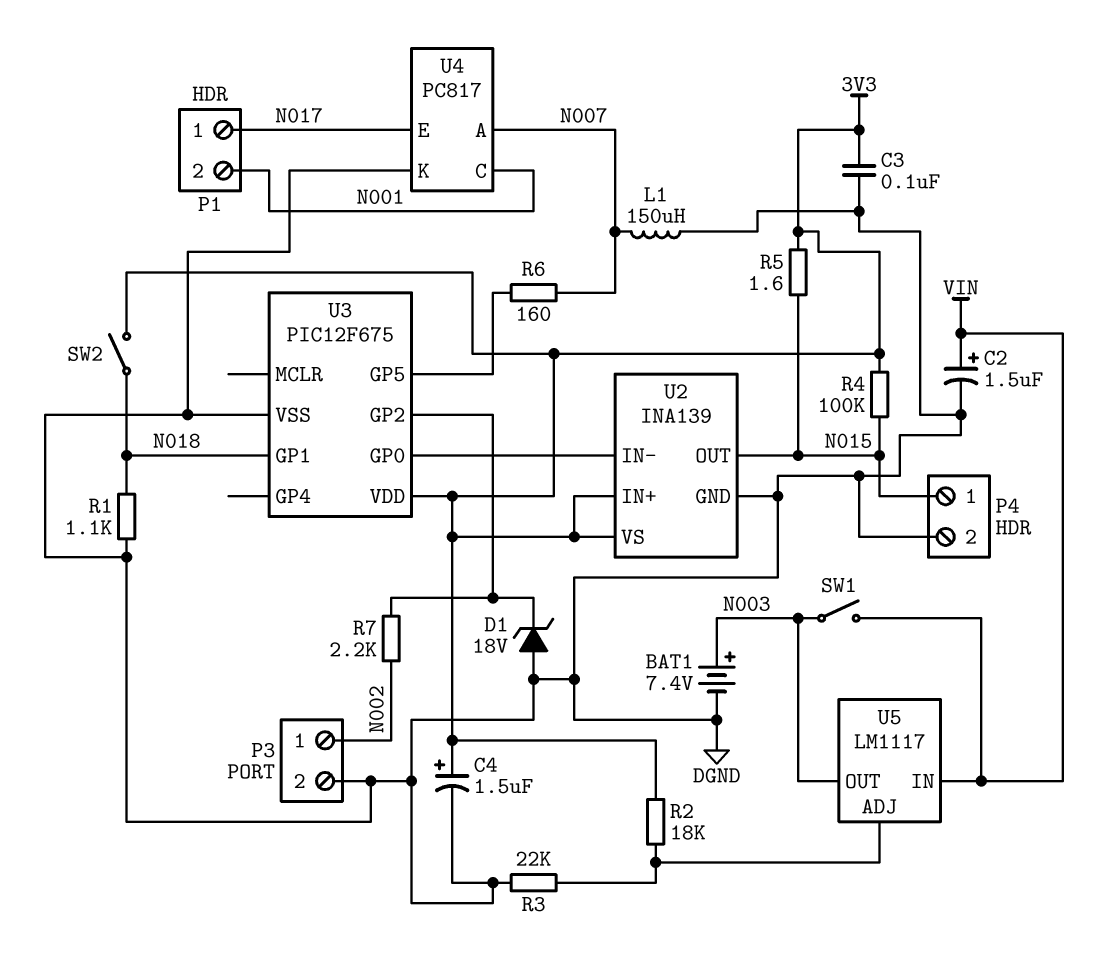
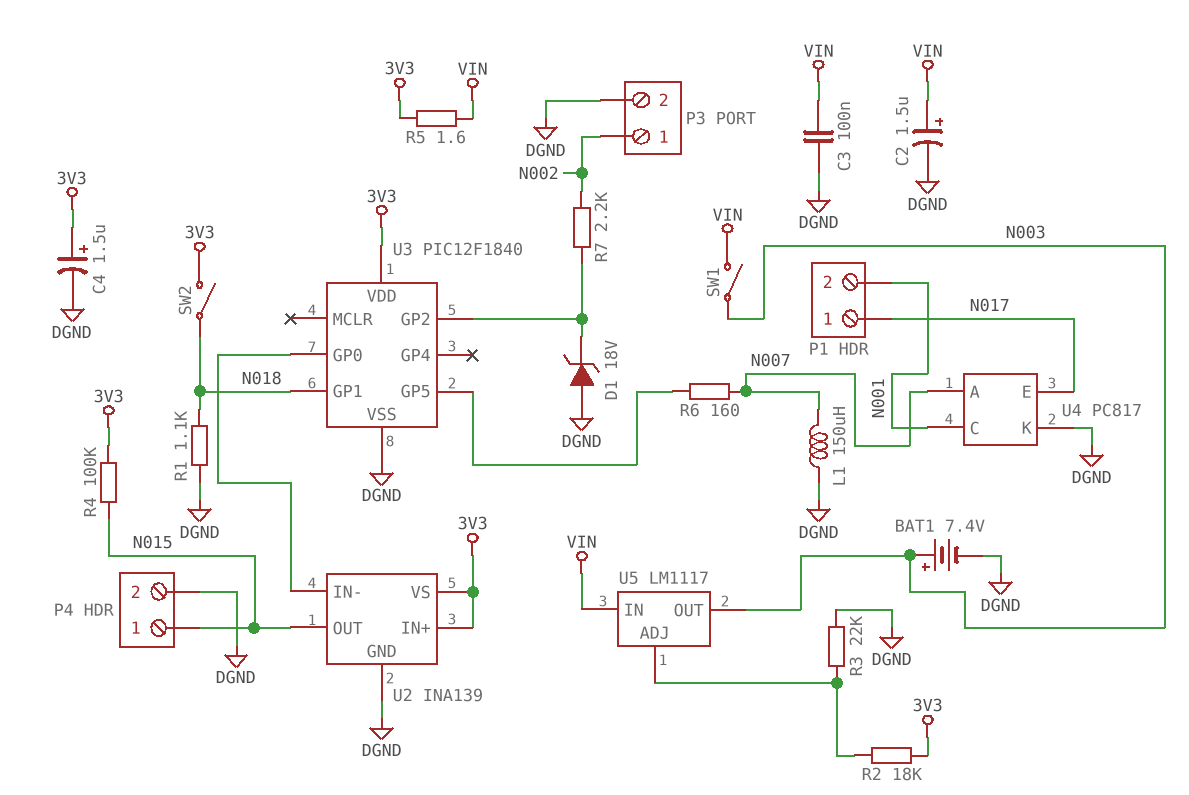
C3: 100nF (3V3, DGND) -> 100nF (DGND, VIN)
R5: 1.6 (3V3, N015) -> 1.6 (3V3, VIN)
U3: PIC12F675 -> PIC12F1840

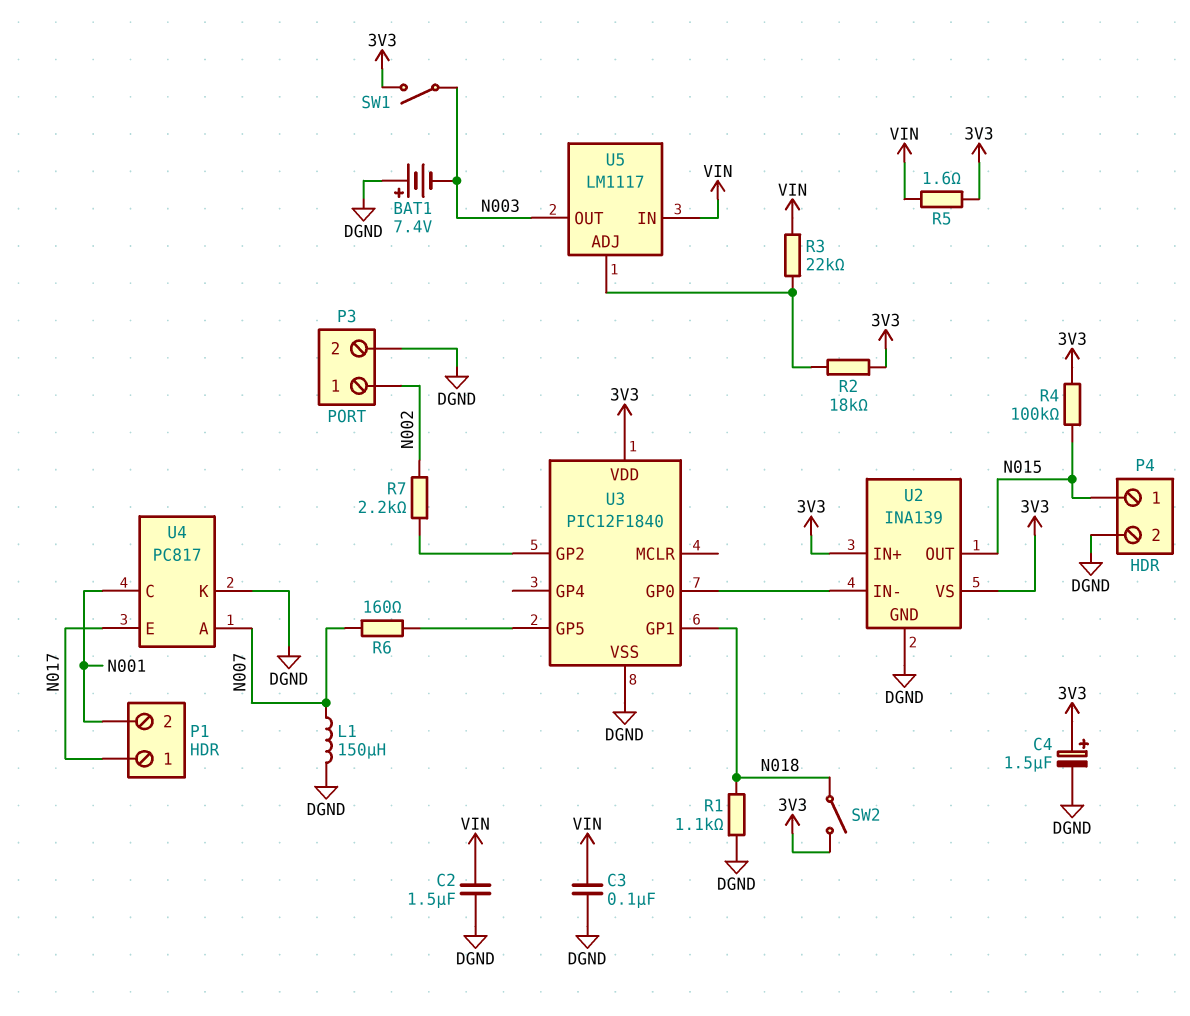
BAT1: 7.4V (plus N003, minus DGND) -> 7.4V (plus DGND, minus N003)
C2: 1.5uF (plus VIN, minus DGND) -> 1.5uF (DGND, VIN)
D1: zener 18V (A DGND, K U3/GP2) -> none
R3: 22k (DGND, U5/ADJ) -> 22k (U5/ADJ, VIN)
SW1: switch (N003, VIN) -> switch (3V3, N003)

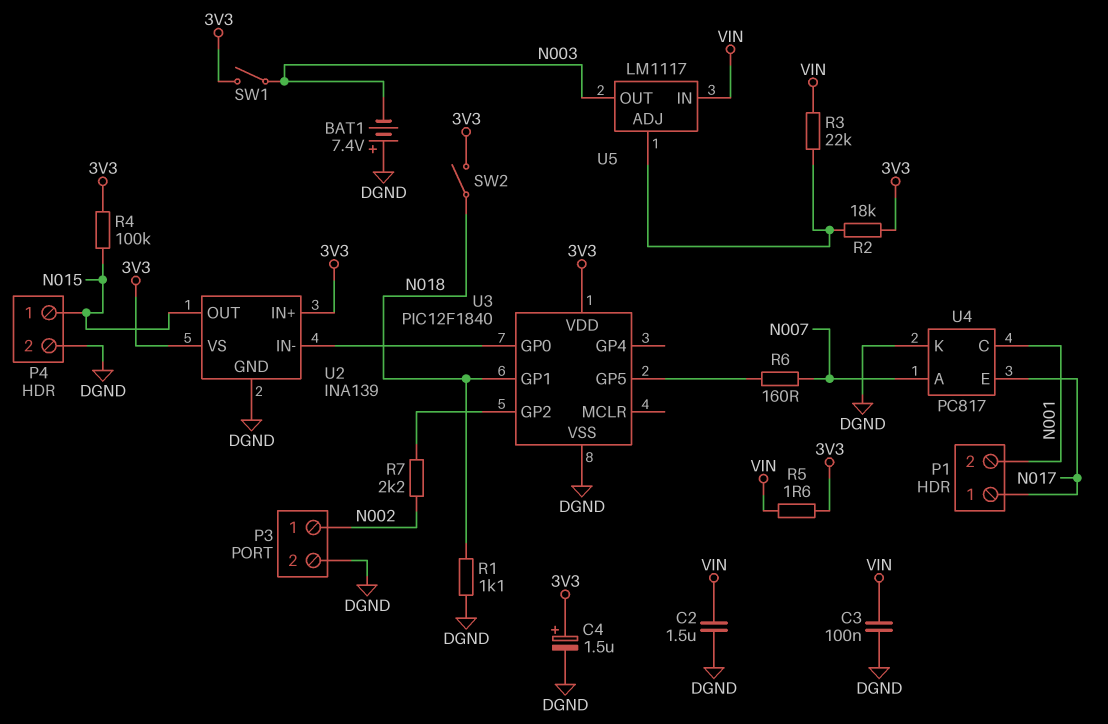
L1: 150uH (DGND, N007) -> none

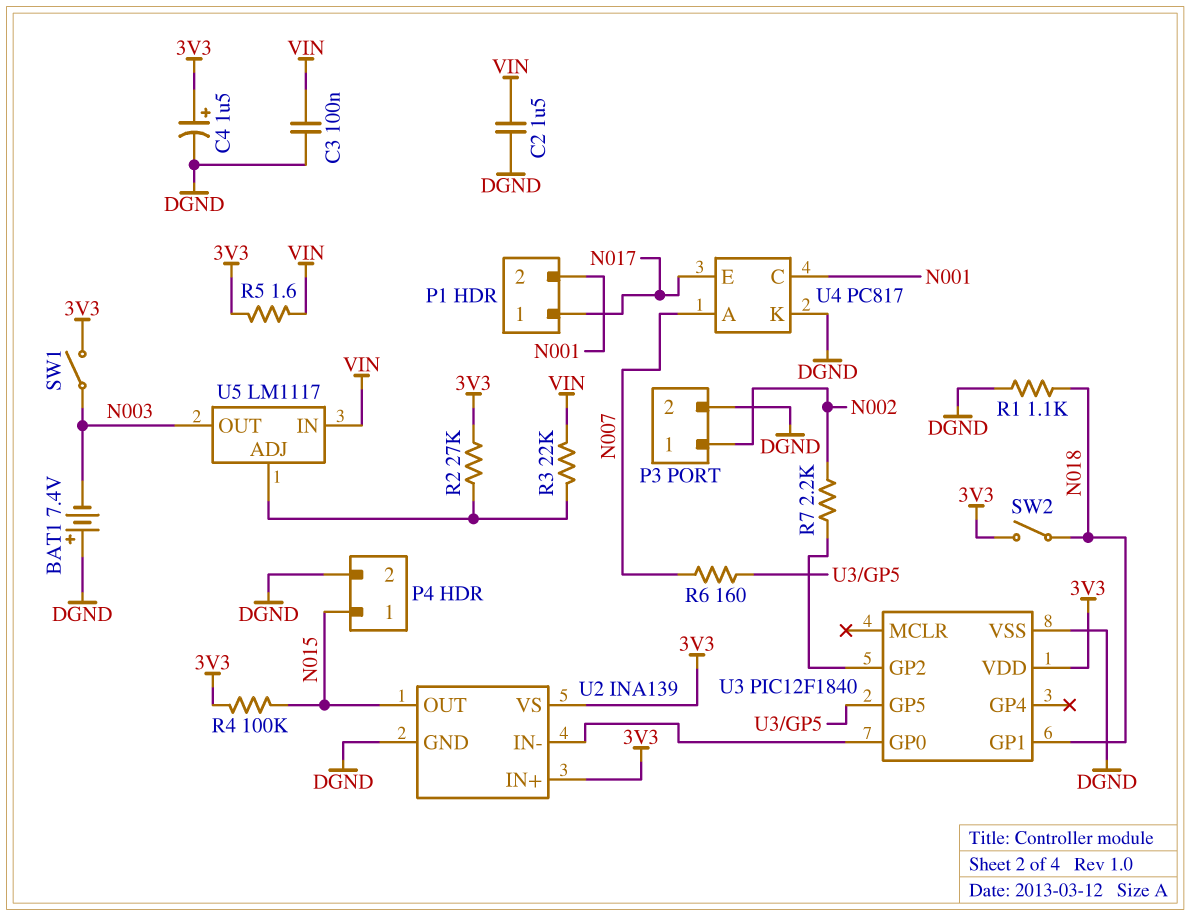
R2: 18k (3V3, U5/ADJ) -> 27k (3V3, U5/ADJ)

